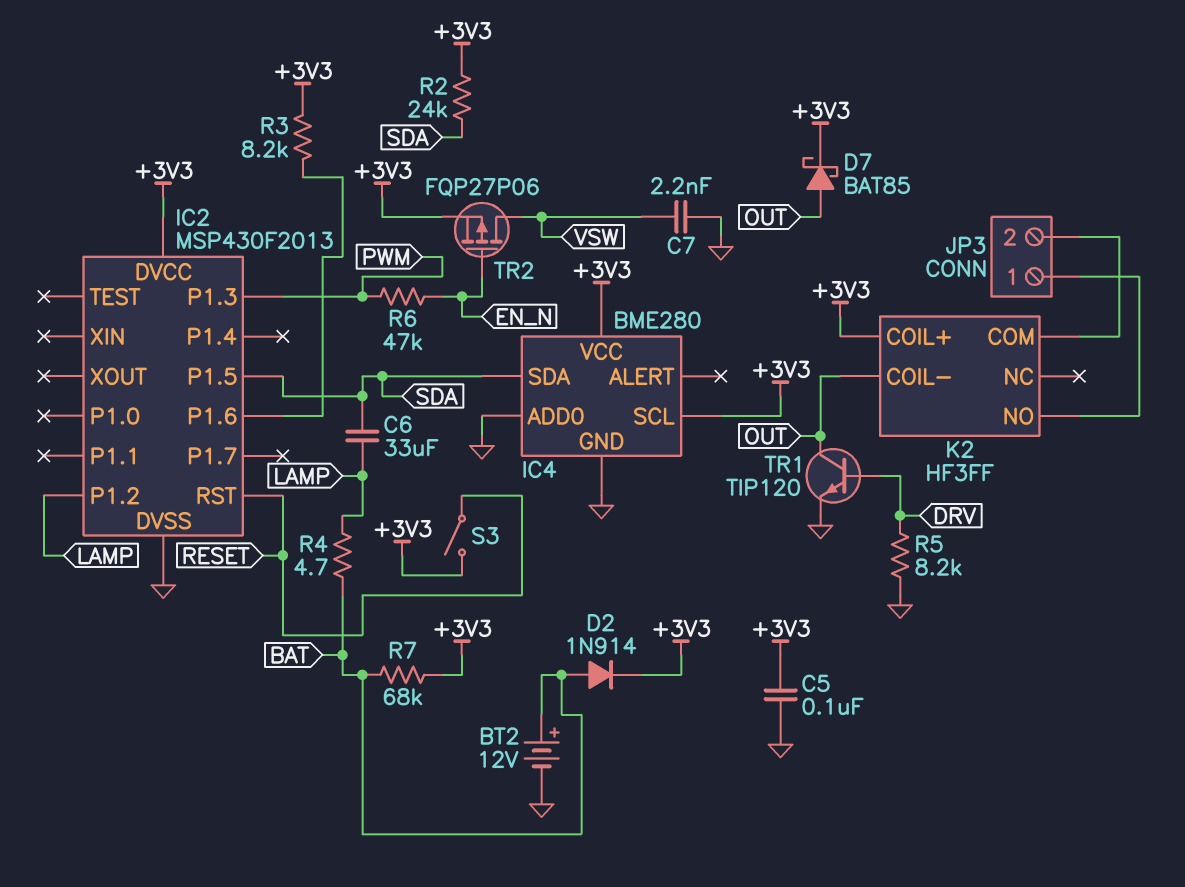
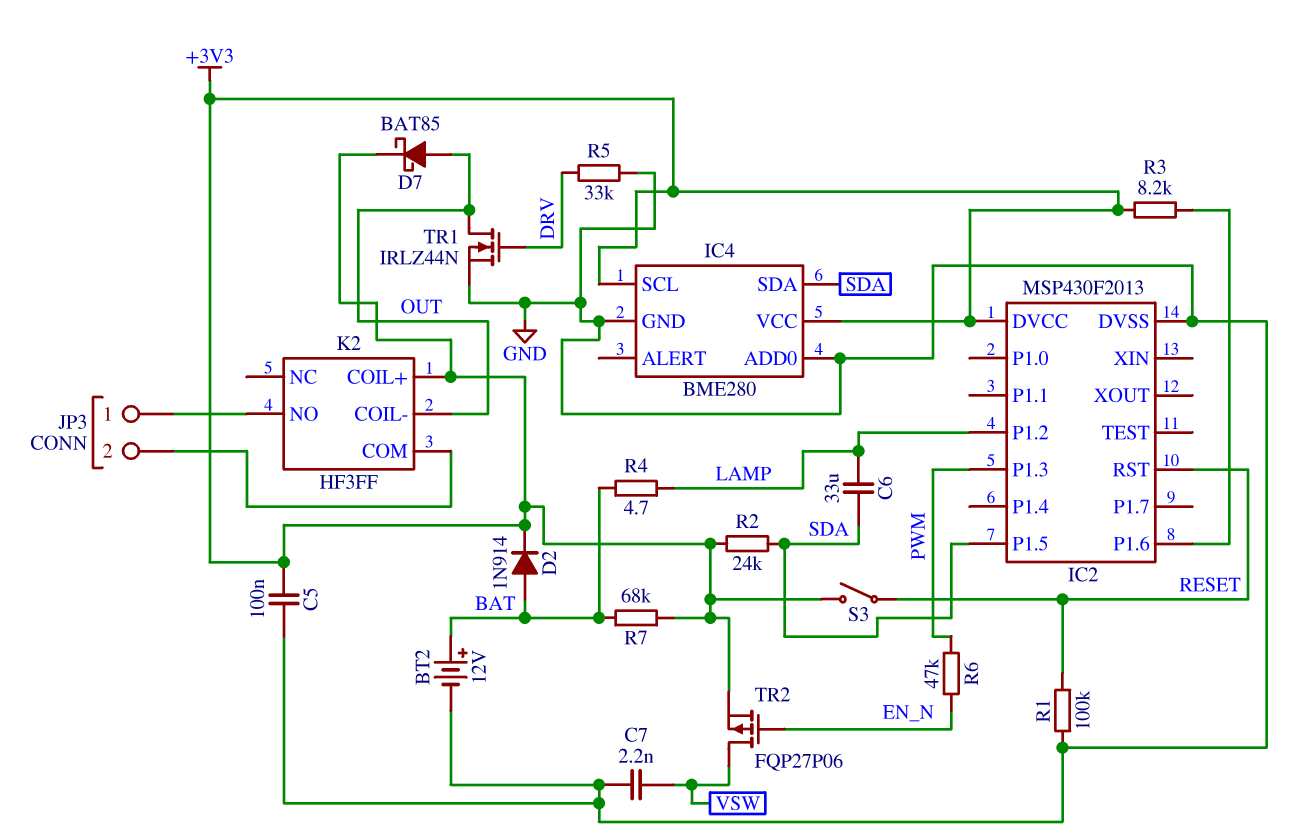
R1: none -> 100k (GND, RESET)
R5: 8.2k (DRV, GND) -> 33k (DRV, GND)
TR1: NPN TIP120 (B DRV, C OUT, E GND) -> NMOS IRLZ44N (G DRV, D OUT, S GND)

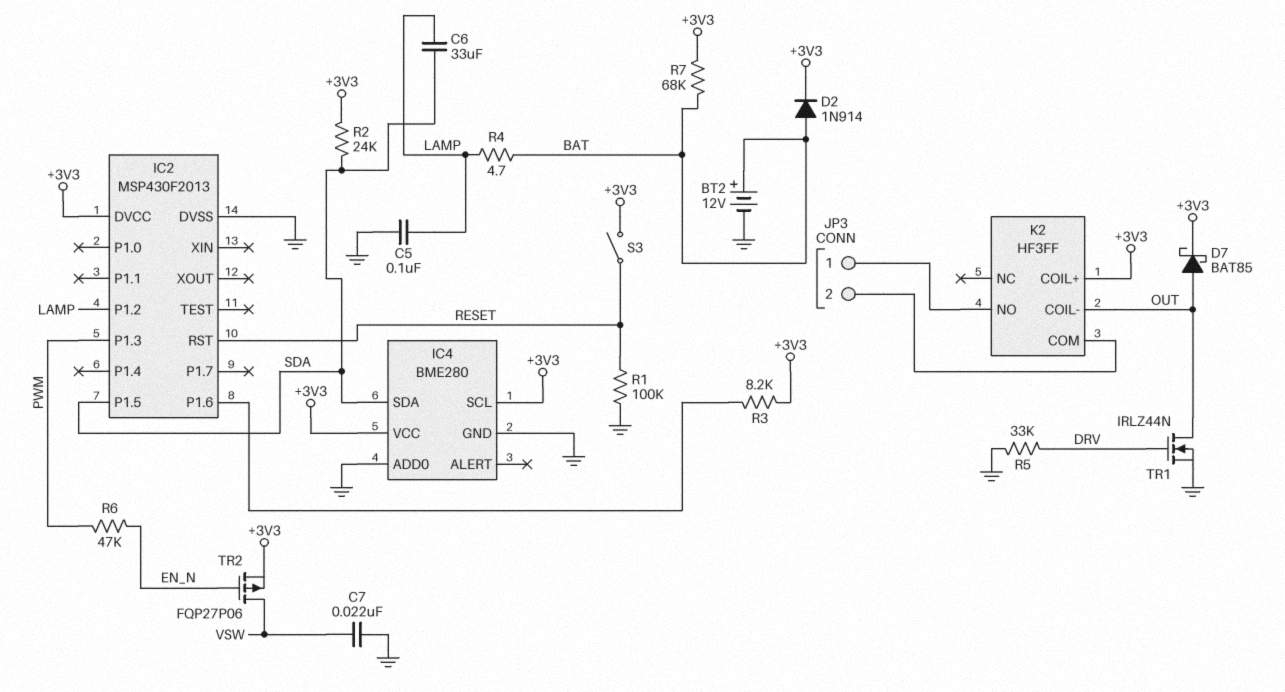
C5: 100nF (+3V3, GND) -> 100nF (GND, LAMP)
C7: 2.2nF (GND, VSW) -> 22nF (GND, VSW)

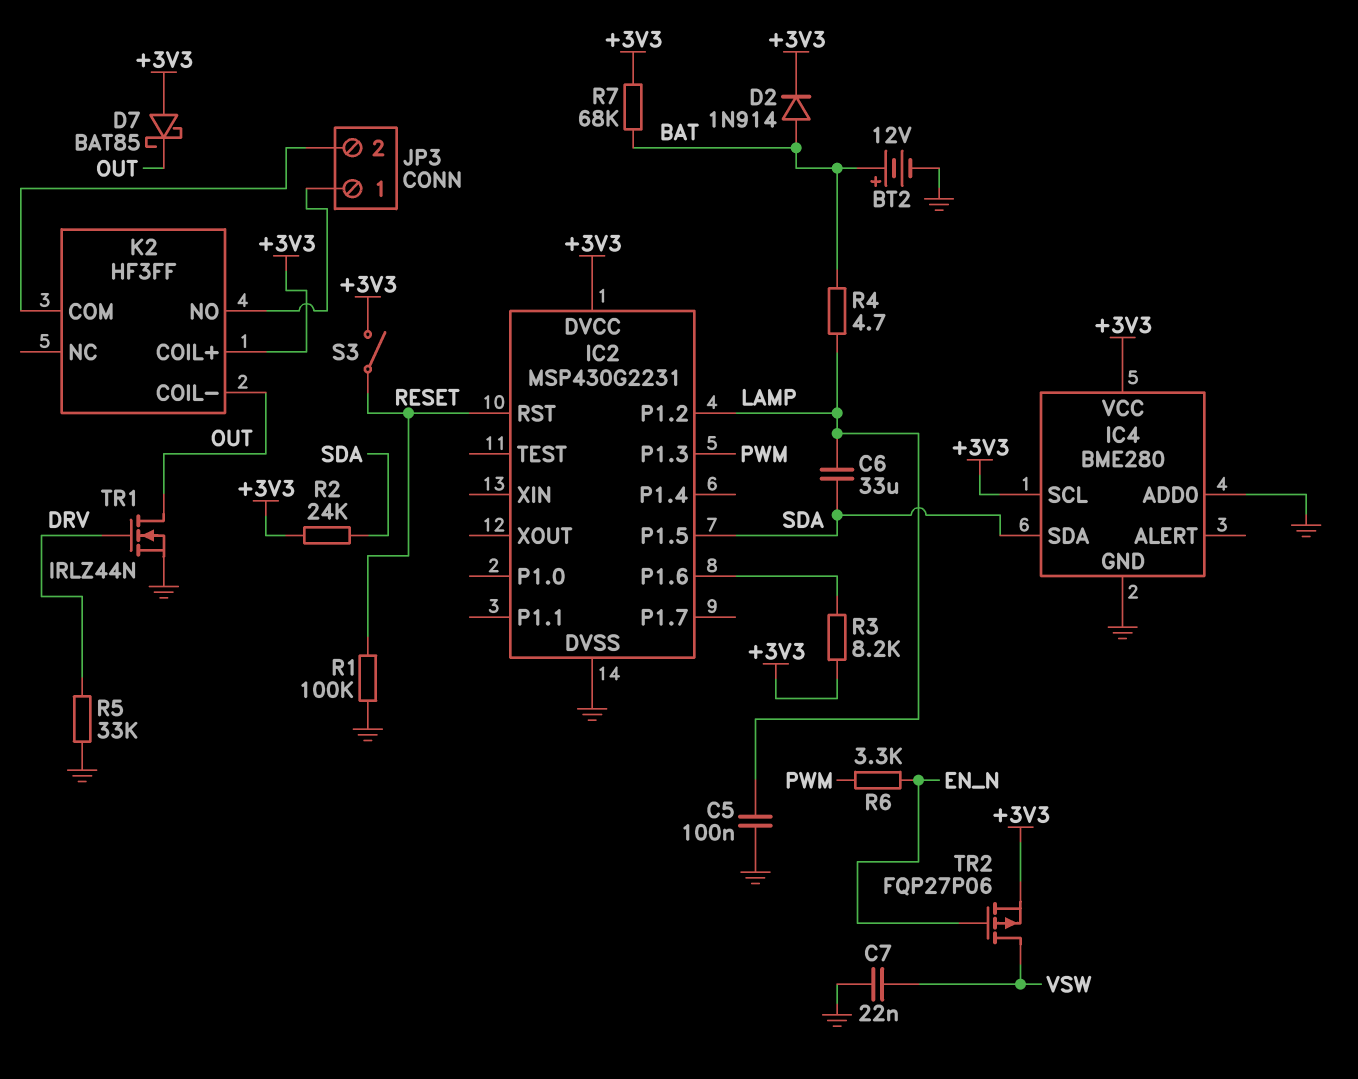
D7: schottky BAT85 (A OUT, K +3V3) -> schottky BAT85 (A +3V3, K OUT)
IC2: MSP430F2013 -> MSP430G2231
R6: 47k (EN_N, PWM) -> 3.3k (EN_N, PWM)

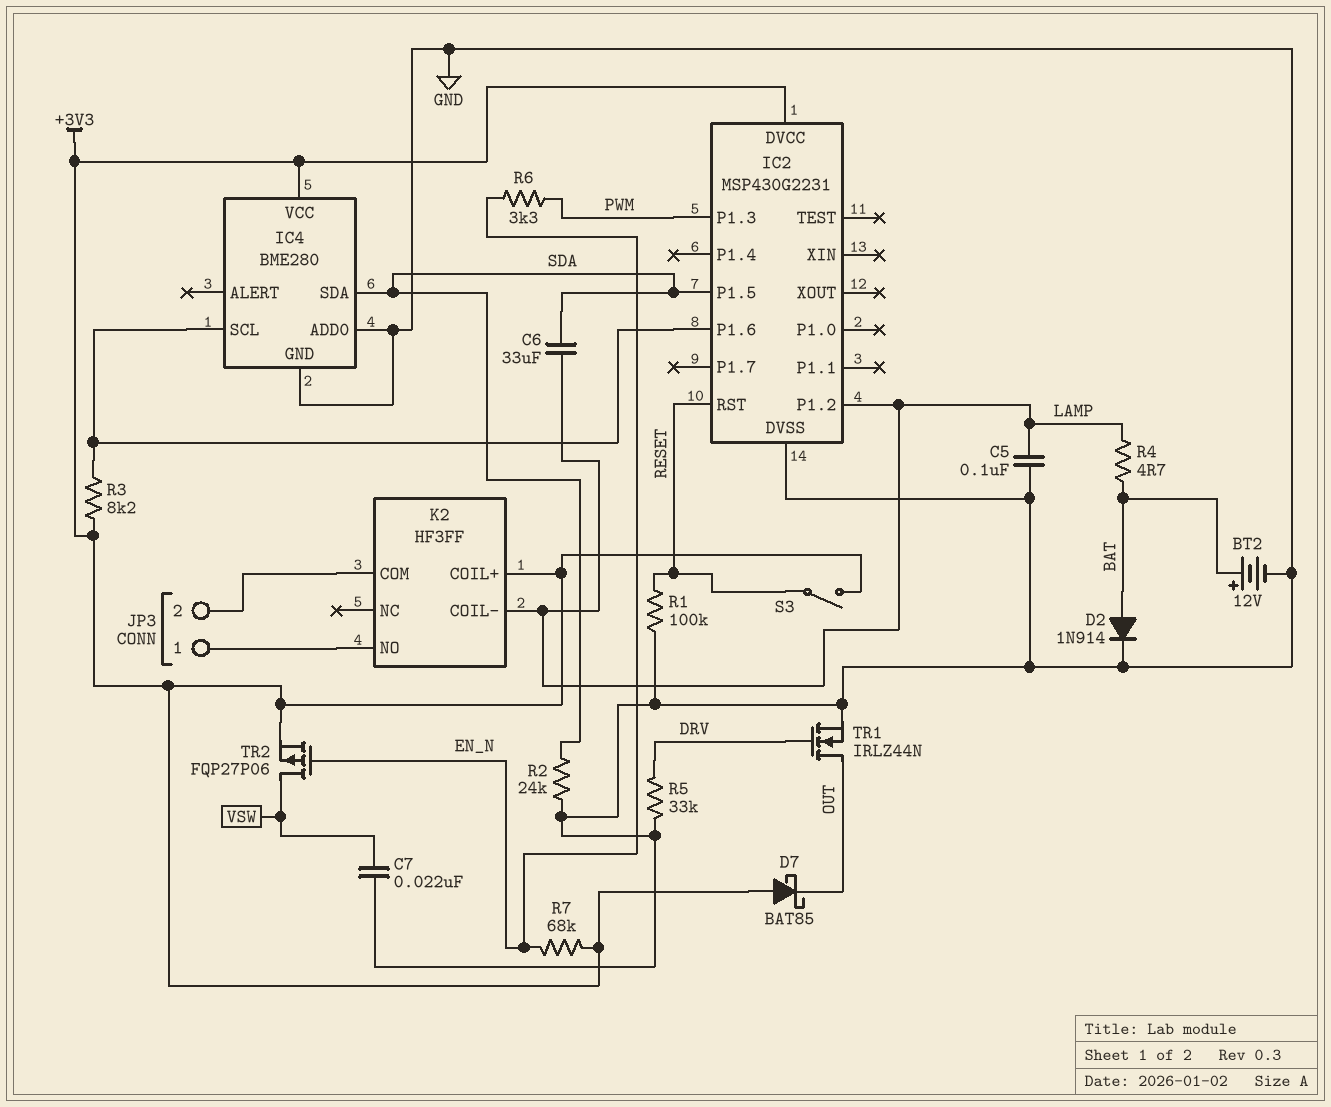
D2: diode 1N914 (A BAT, K +3V3) -> diode 1N914 (A BAT, K GND)
IC4 pin SCL: +3V3 -> IC2/P1.6
K2 pin COIL-: OUT -> LAMP
R2: 24k (+3V3, SDA) -> 24k (GND, SDA)
R7: 68k (+3V3, BAT) -> 68k (+3V3, EN_N)

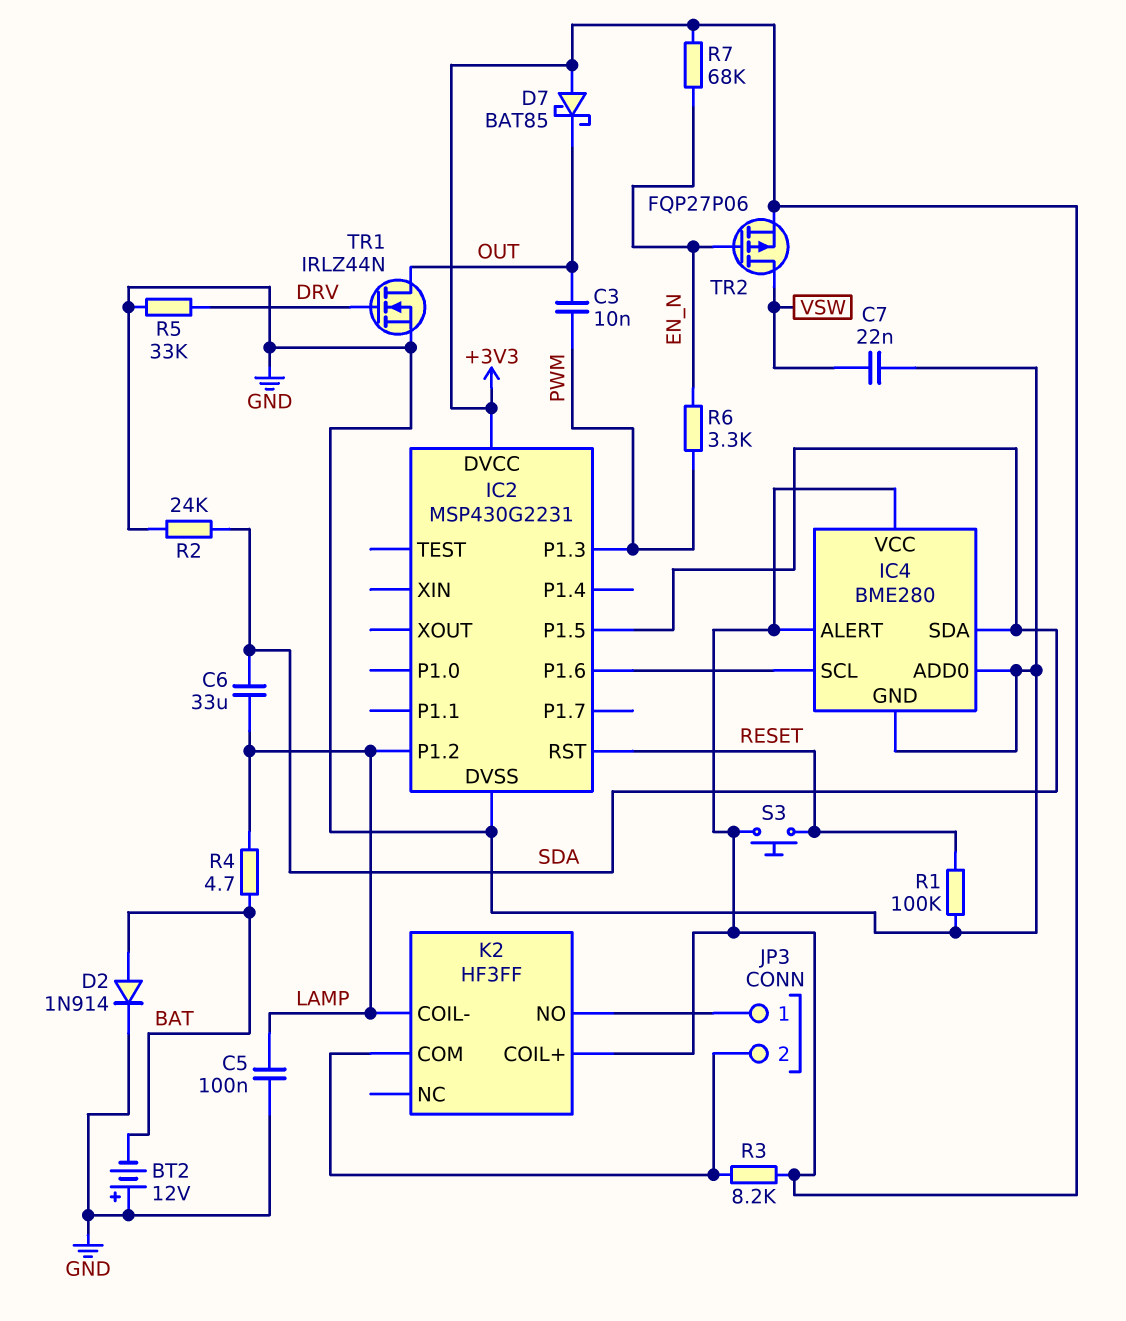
BT2: 12V (plus BAT, minus GND) -> 12V (plus GND, minus BAT)
C3: none -> 10nF (OUT, PWM)
IC4 pin ALERT: none -> +3V3
R3: 8.2k (+3V3, IC2/P1.6) -> 8.2k (+3V3, JP3/2)
S3: switch (+3V3, RESET) -> button (+3V3, RESET)

